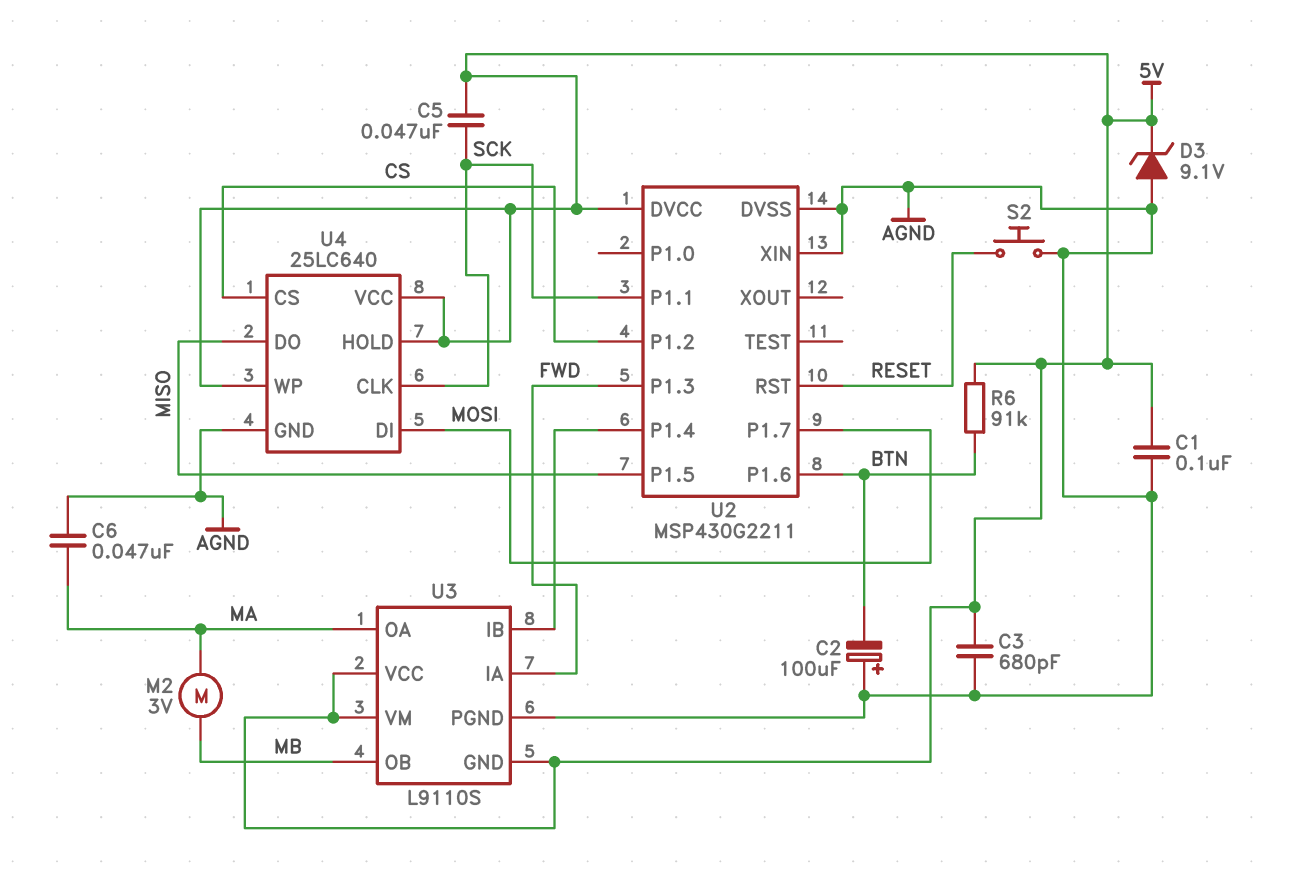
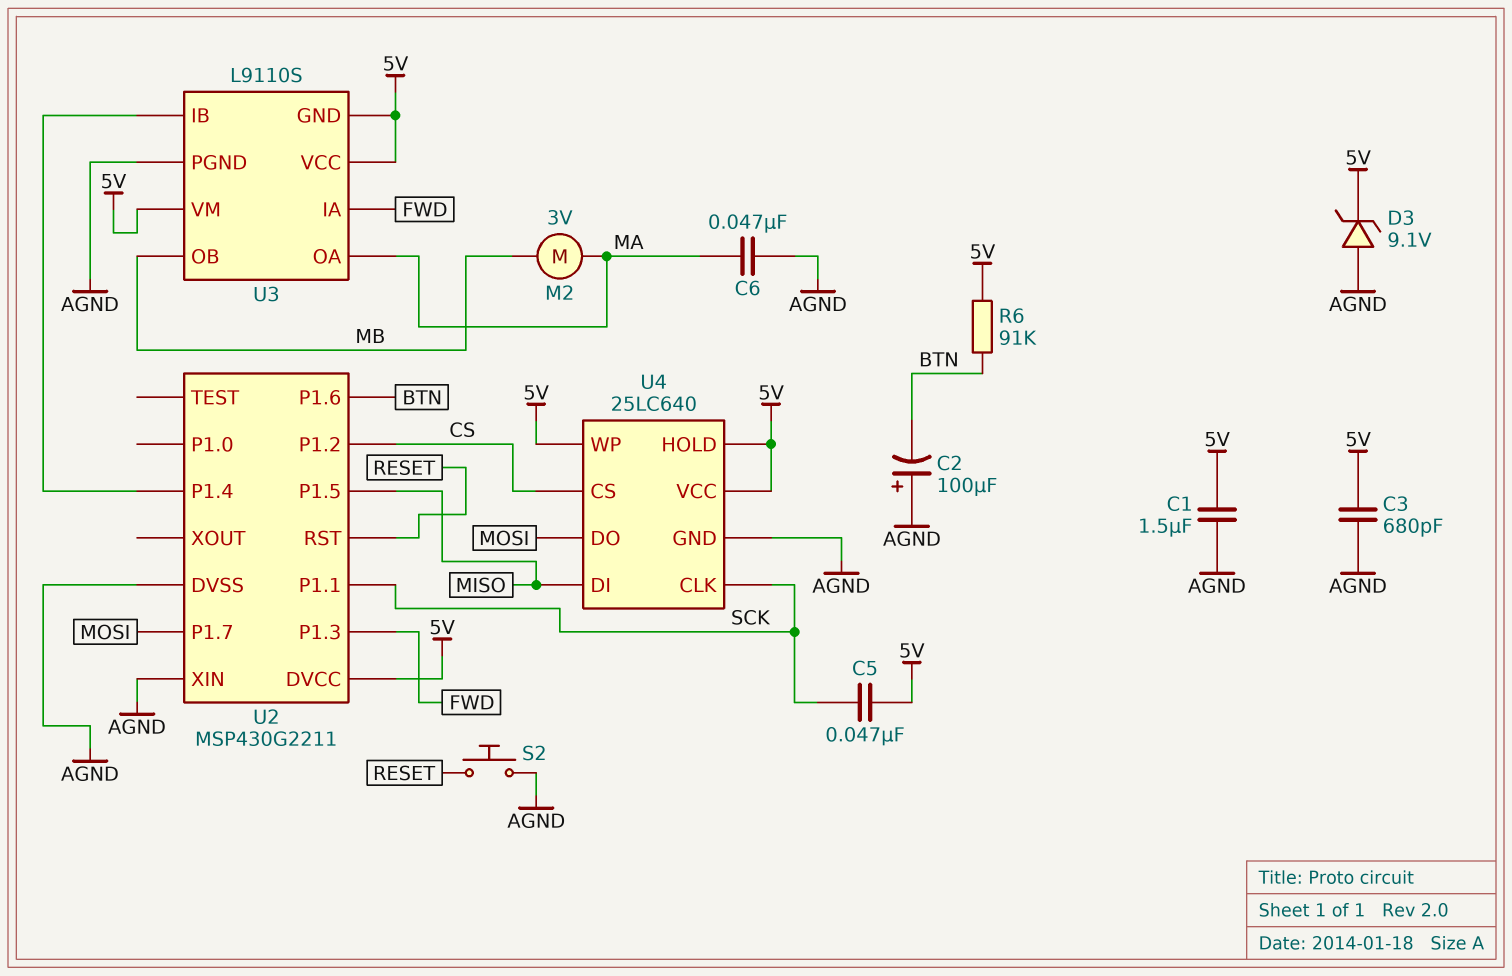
C1: 100nF (5V, AGND) -> 1.5uF (5V, AGND)
U4 pin DI: MOSI -> MISO
U4 pin DO: MISO -> MOSI

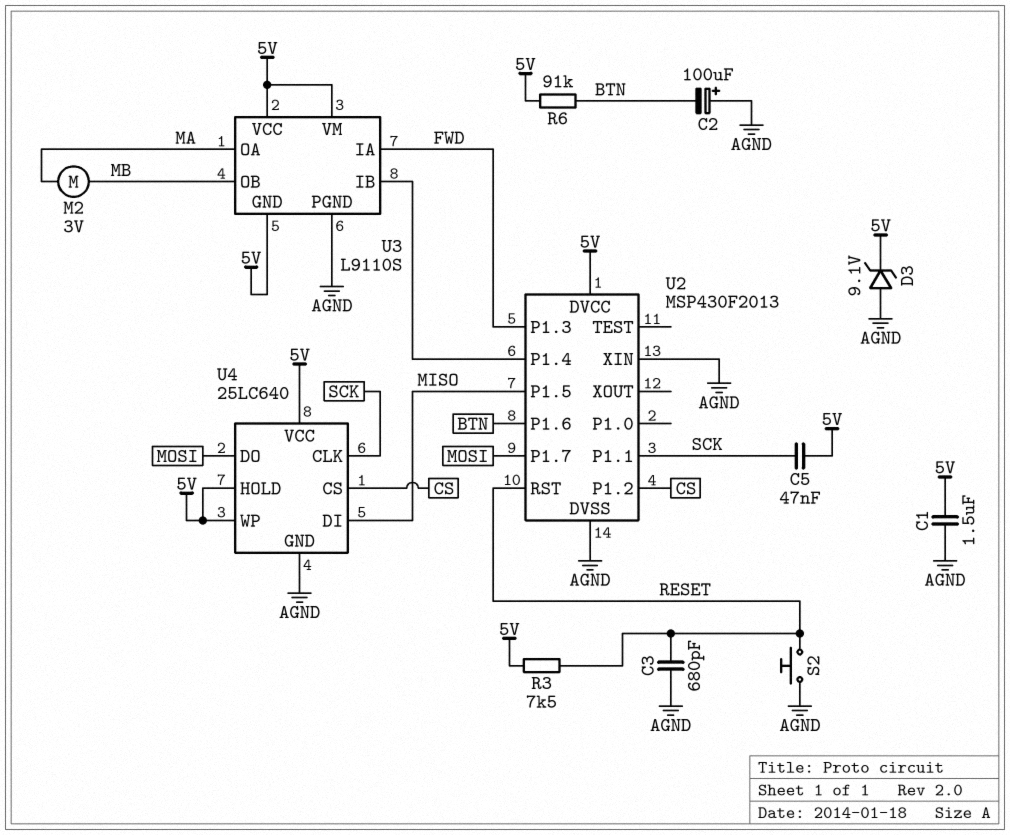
C3: 680pF (5V, AGND) -> 680pF (AGND, RESET)
C6: 47nF (AGND, MA) -> none
R3: none -> 7.5k (5V, RESET)
U2: MSP430G2211 -> MSP430F2013

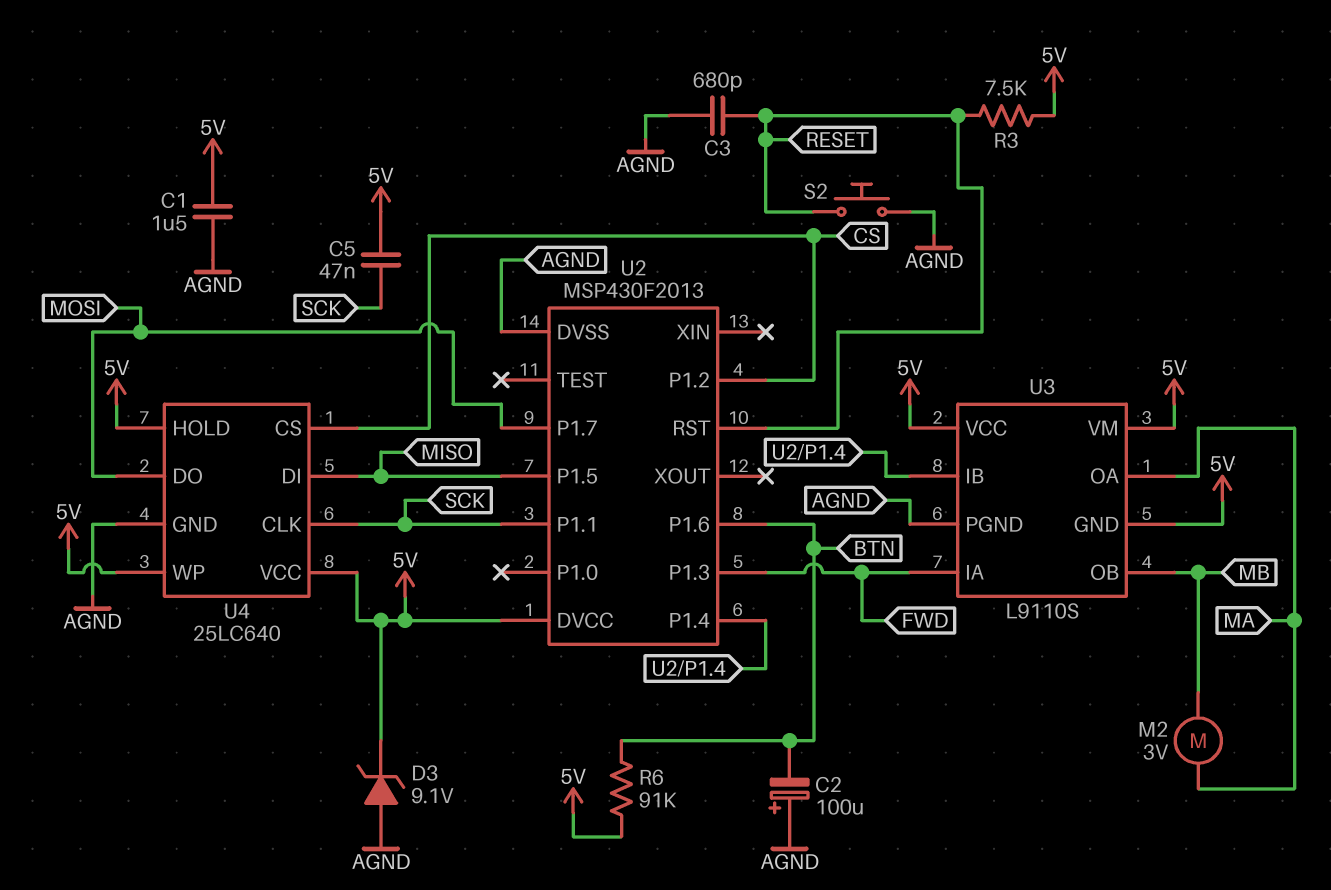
U2 pin XIN: AGND -> none

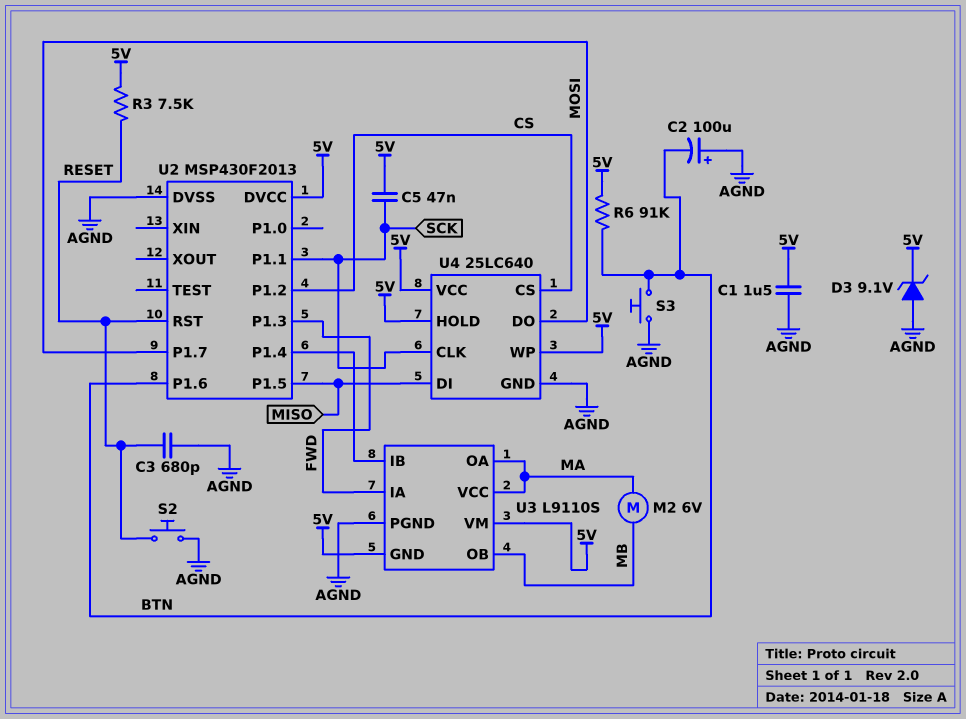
M2: motor 3V (MA, MB) -> motor 6V (MA, MB)
S3: none -> button (AGND, BTN)
U3 pin VCC: 5V -> MA

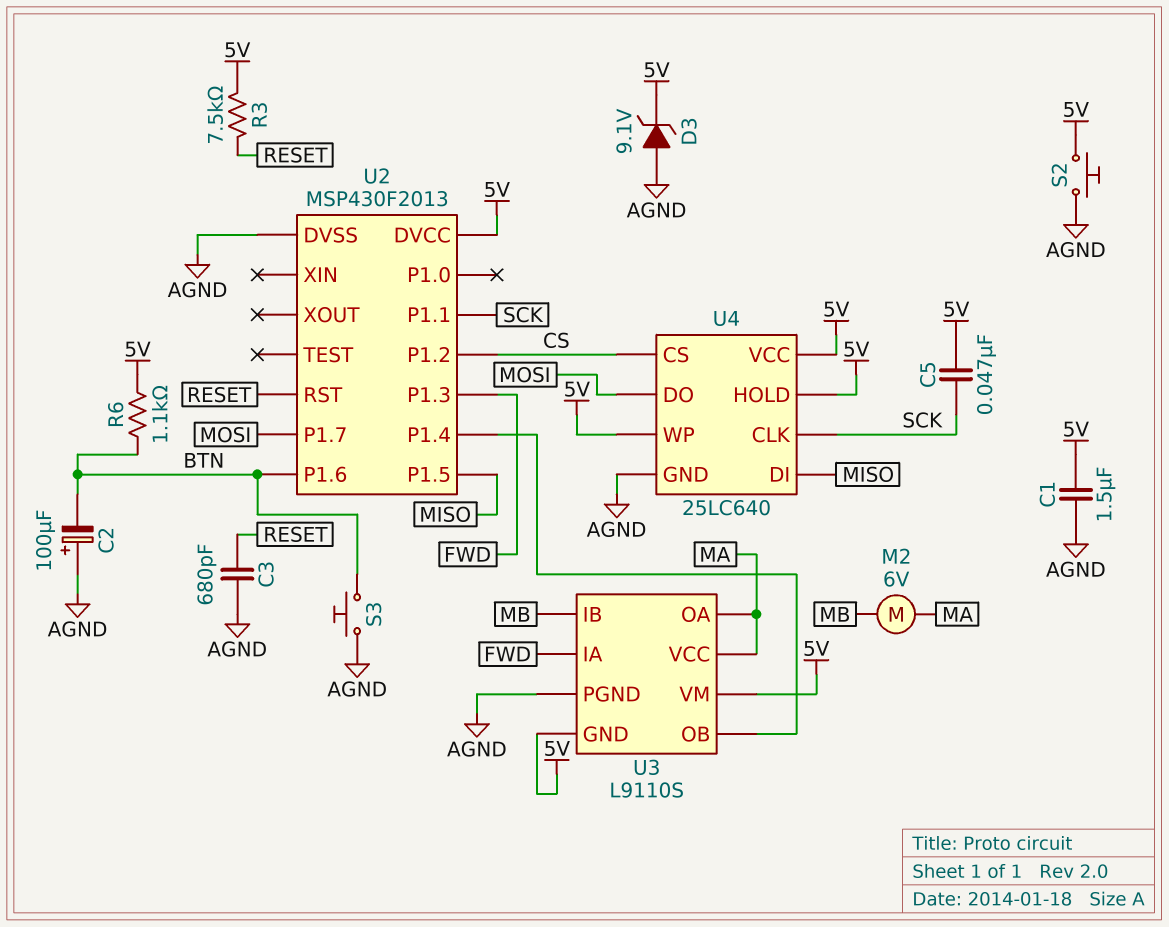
R6: 91k (5V, BTN) -> 1.1k (5V, BTN)
S2: button (AGND, RESET) -> button (5V, AGND)
U3 pin IB: U2/P1.4 -> MB
U3 pin OB: MB -> U2/P1.4

